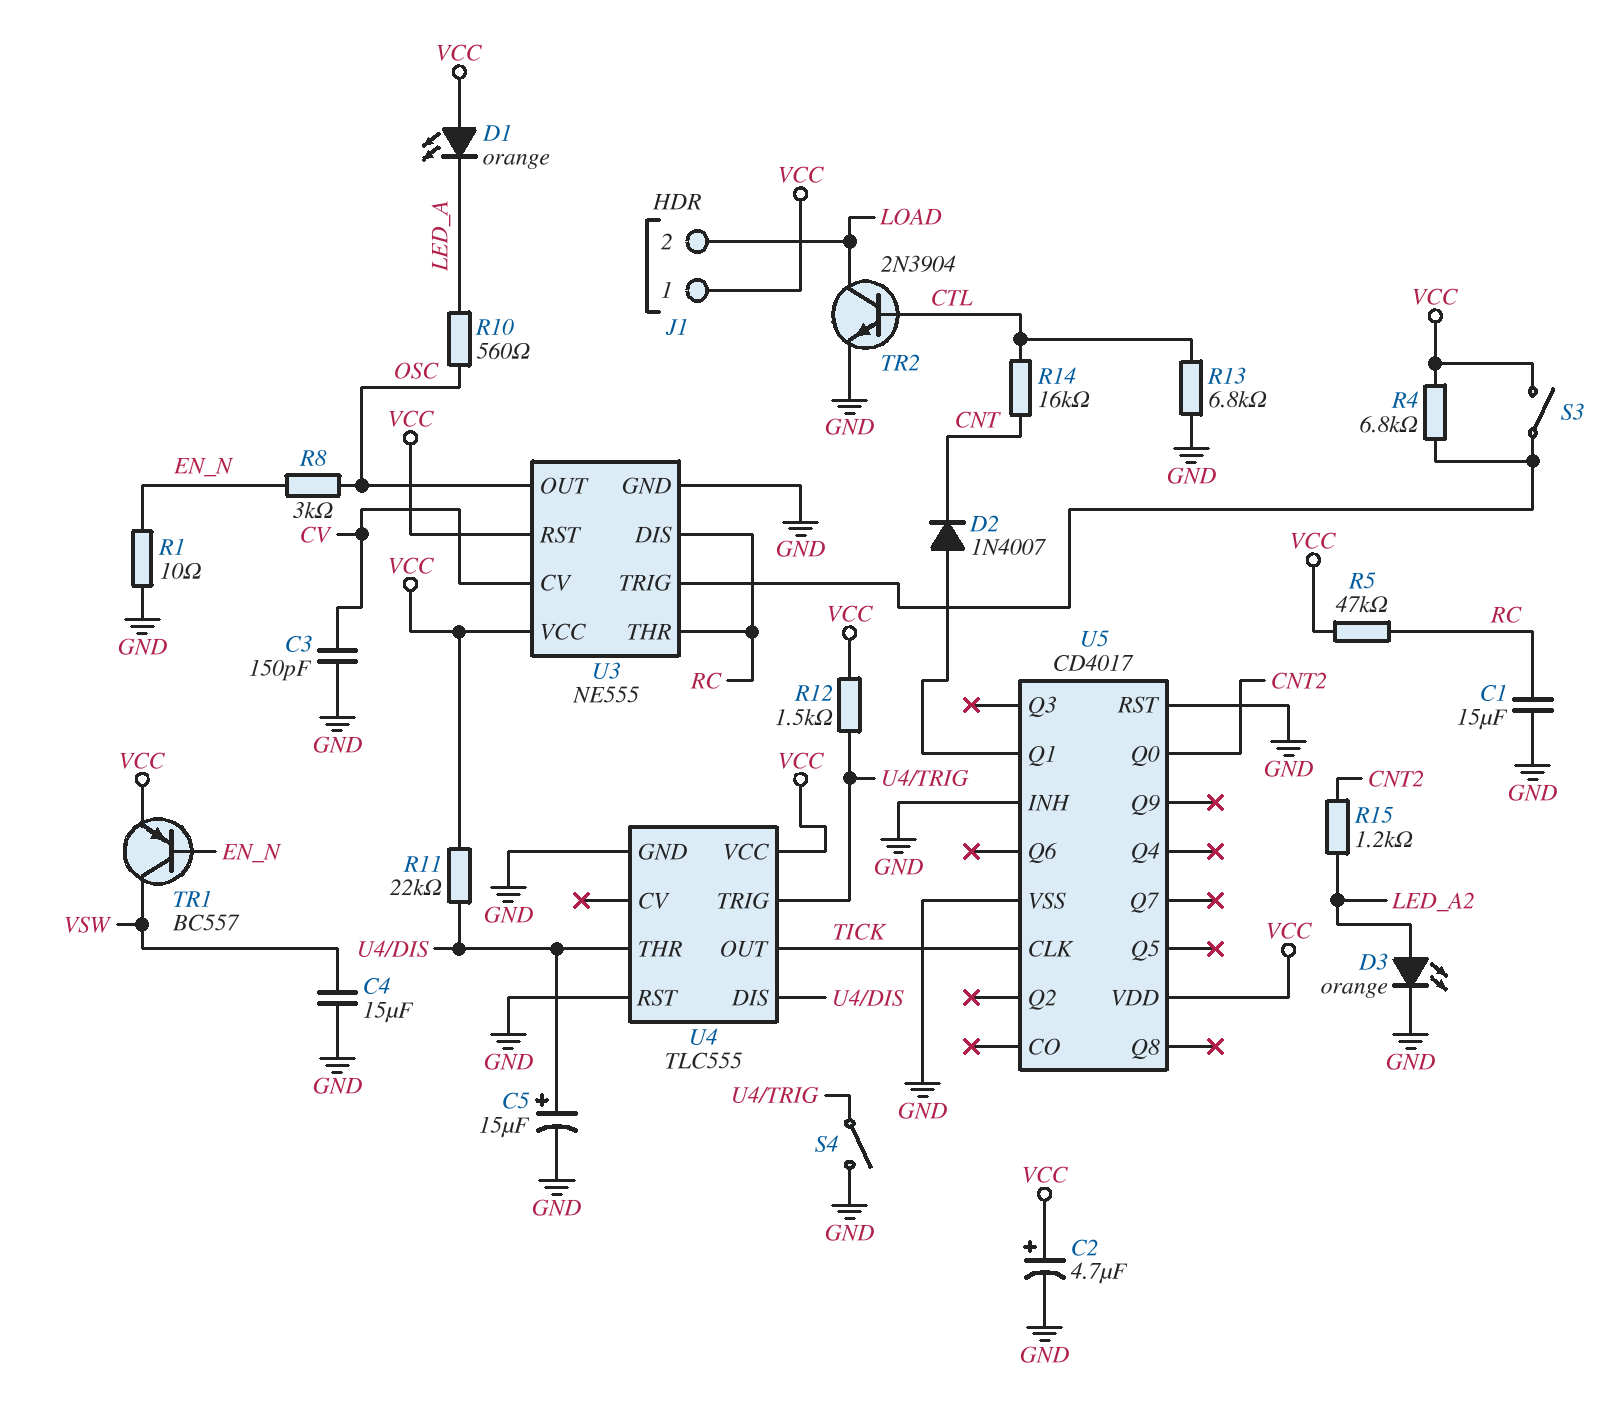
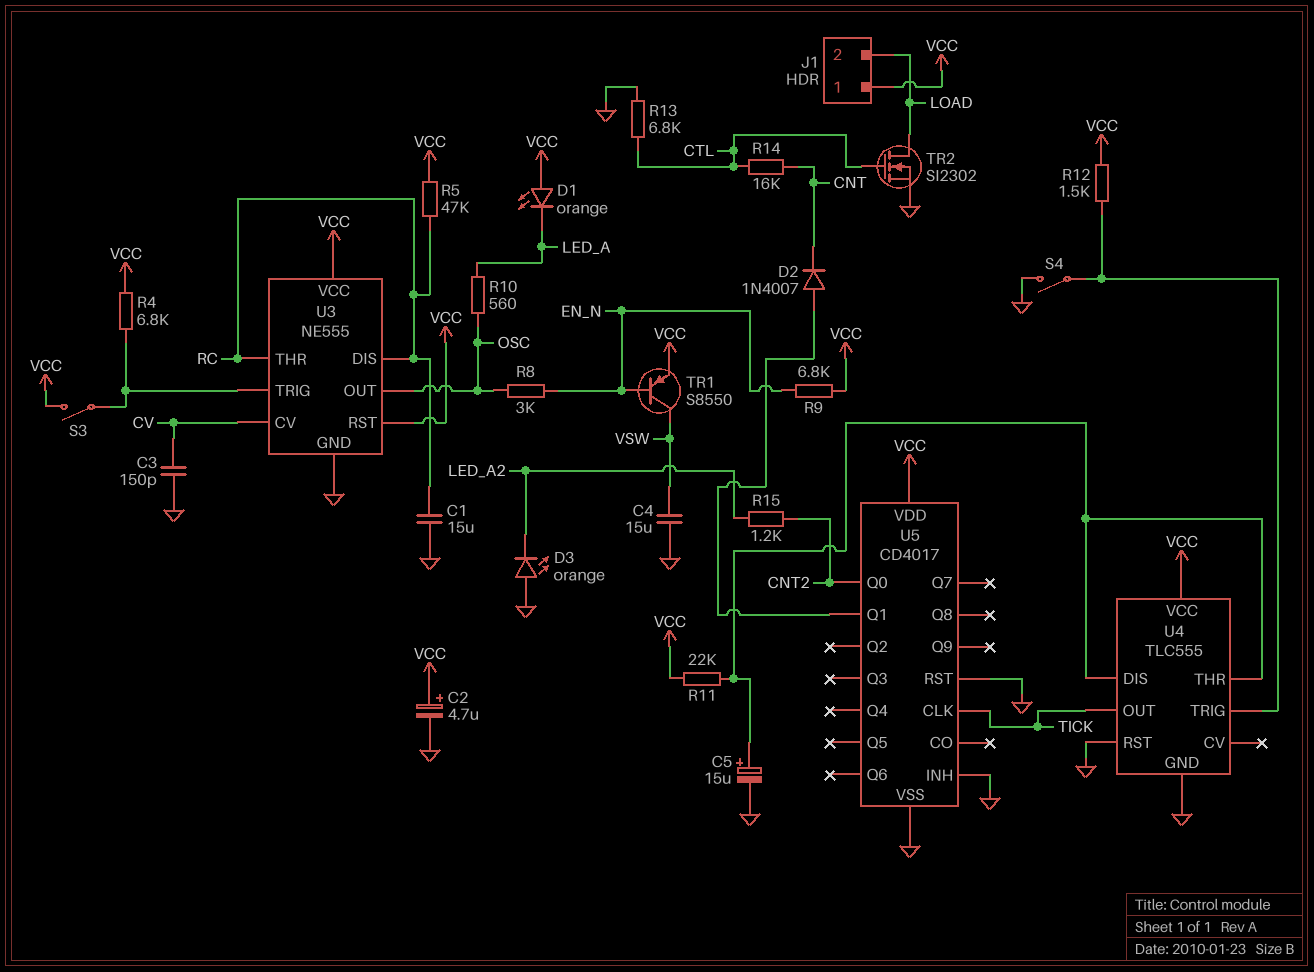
D3: LED orange (A LED_A2, K GND) -> LED orange (A GND, K LED_A2)
R1: 10 (EN_N, GND) -> none
R9: none -> 6.8k (EN_N, VCC)
TR1: PNP BC557 (B EN_N, C VSW, E VCC) -> PNP S8550 (B EN_N, C VSW, E VCC)
TR2: NPN 2N3904 (B CTL, C LOAD, E GND) -> NMOS SI2302 (G CTL, D LOAD, S GND)

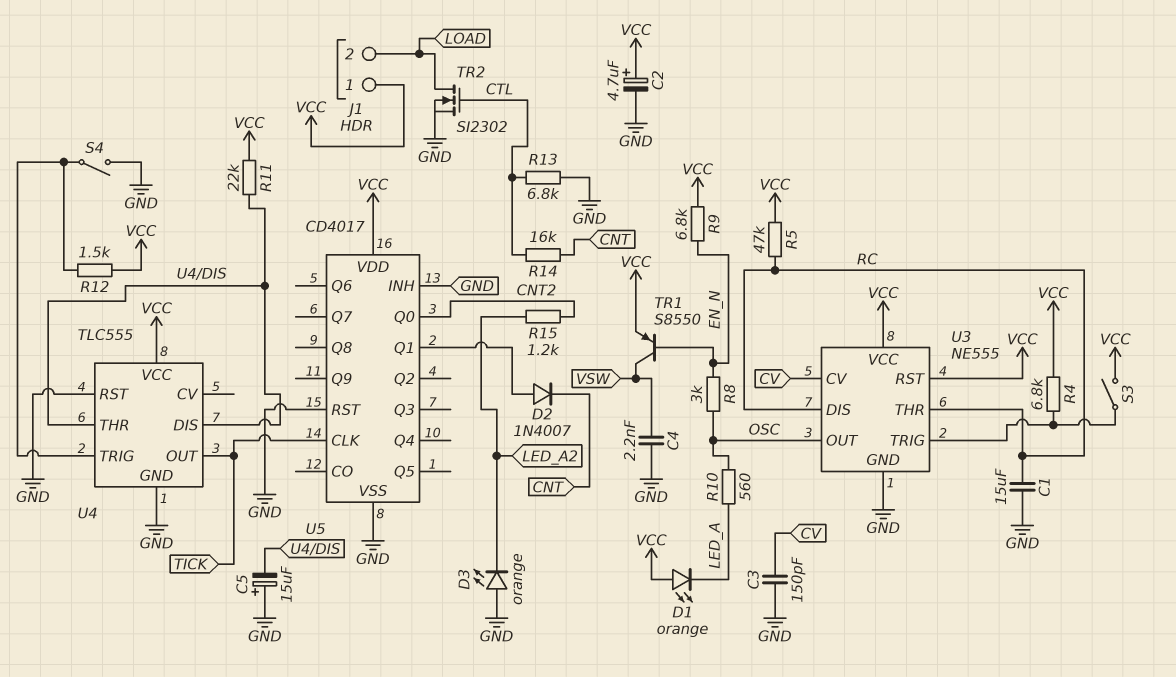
C4: 15uF (GND, VSW) -> 2.2nF (GND, VSW)
C5: 15uF (plus U4/DIS, minus GND) -> 15uF (plus GND, minus U4/DIS)

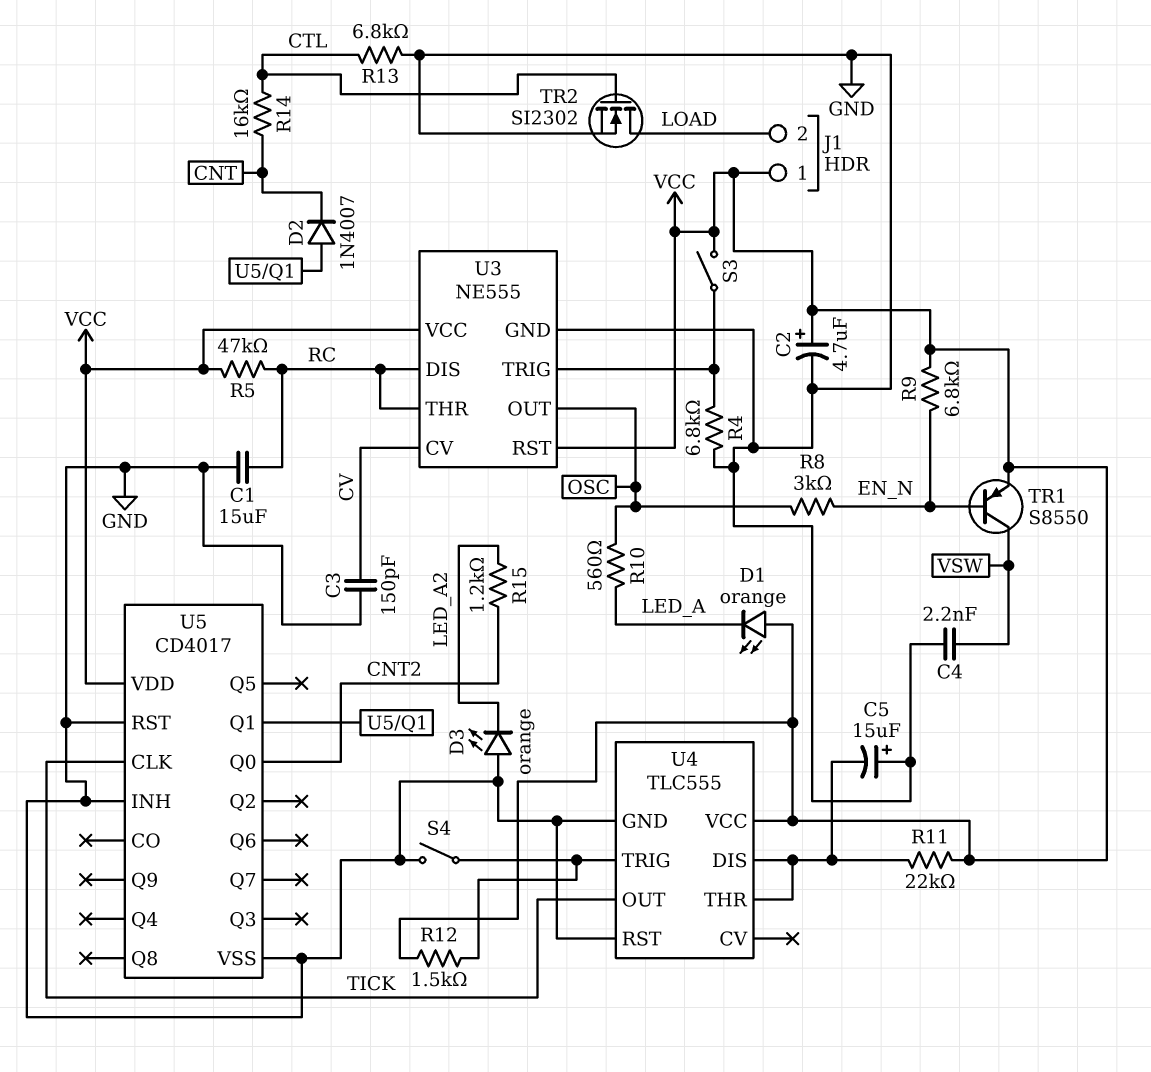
R4: 6.8k (U3/TRIG, VCC) -> 6.8k (GND, U3/TRIG)

